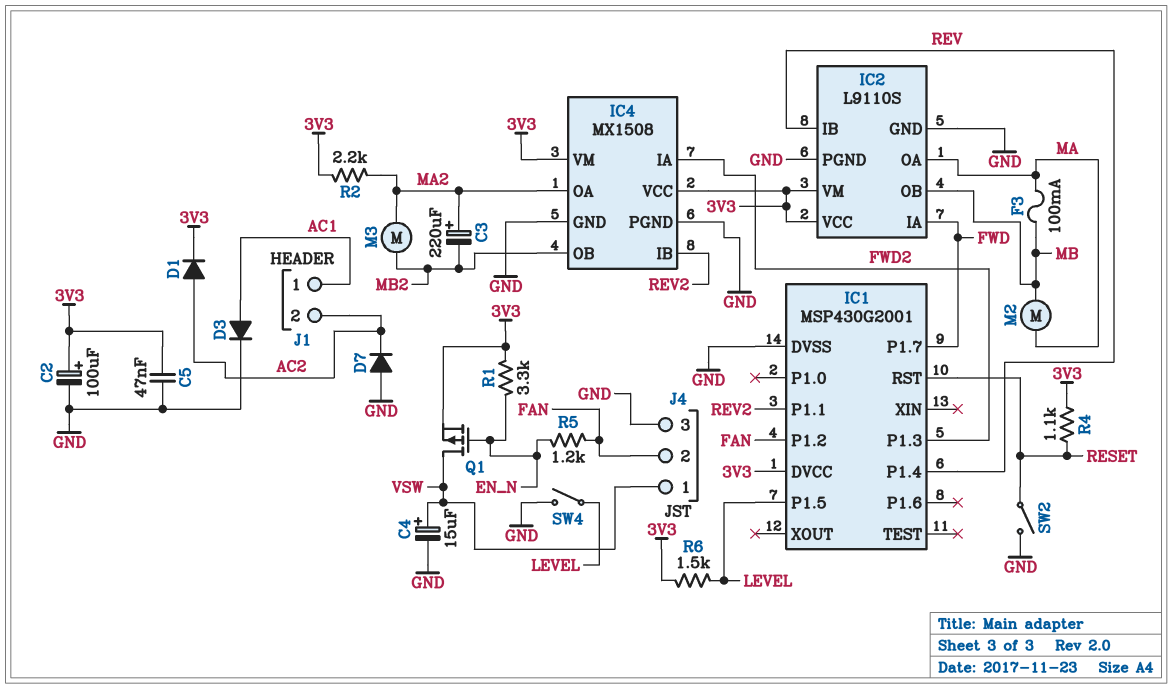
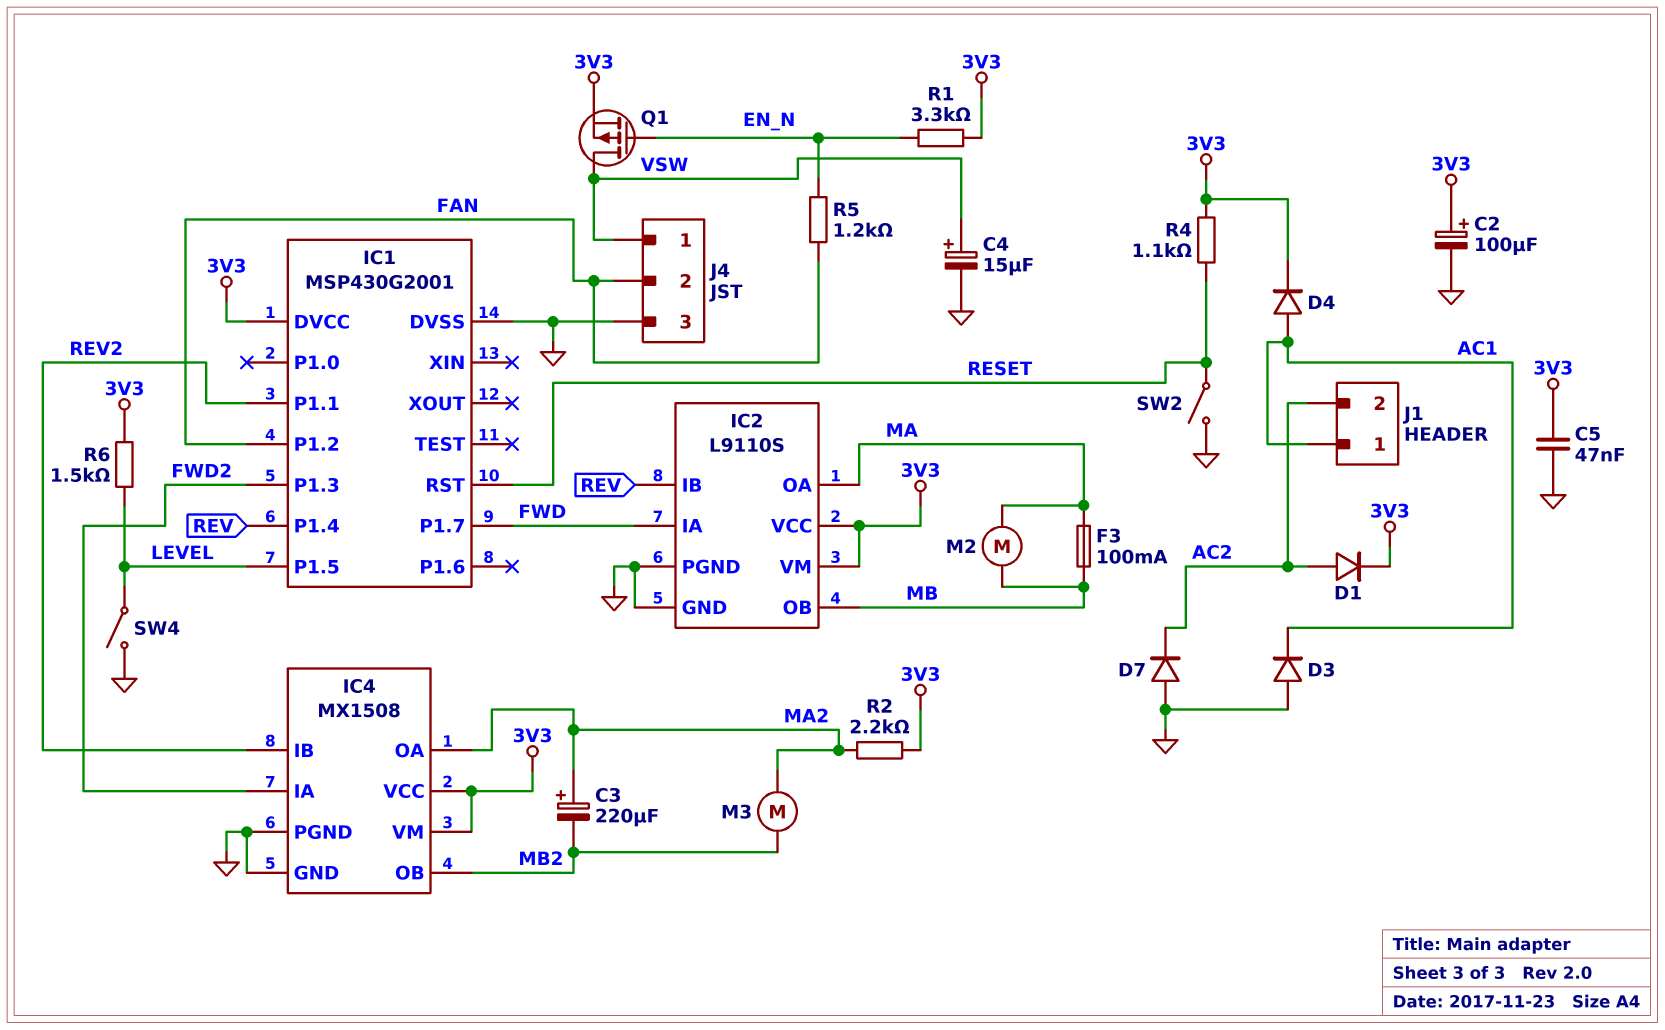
D3: diode (A AC1, K GND) -> diode (A GND, K AC1)
D4: none -> diode (A AC1, K 3V3)

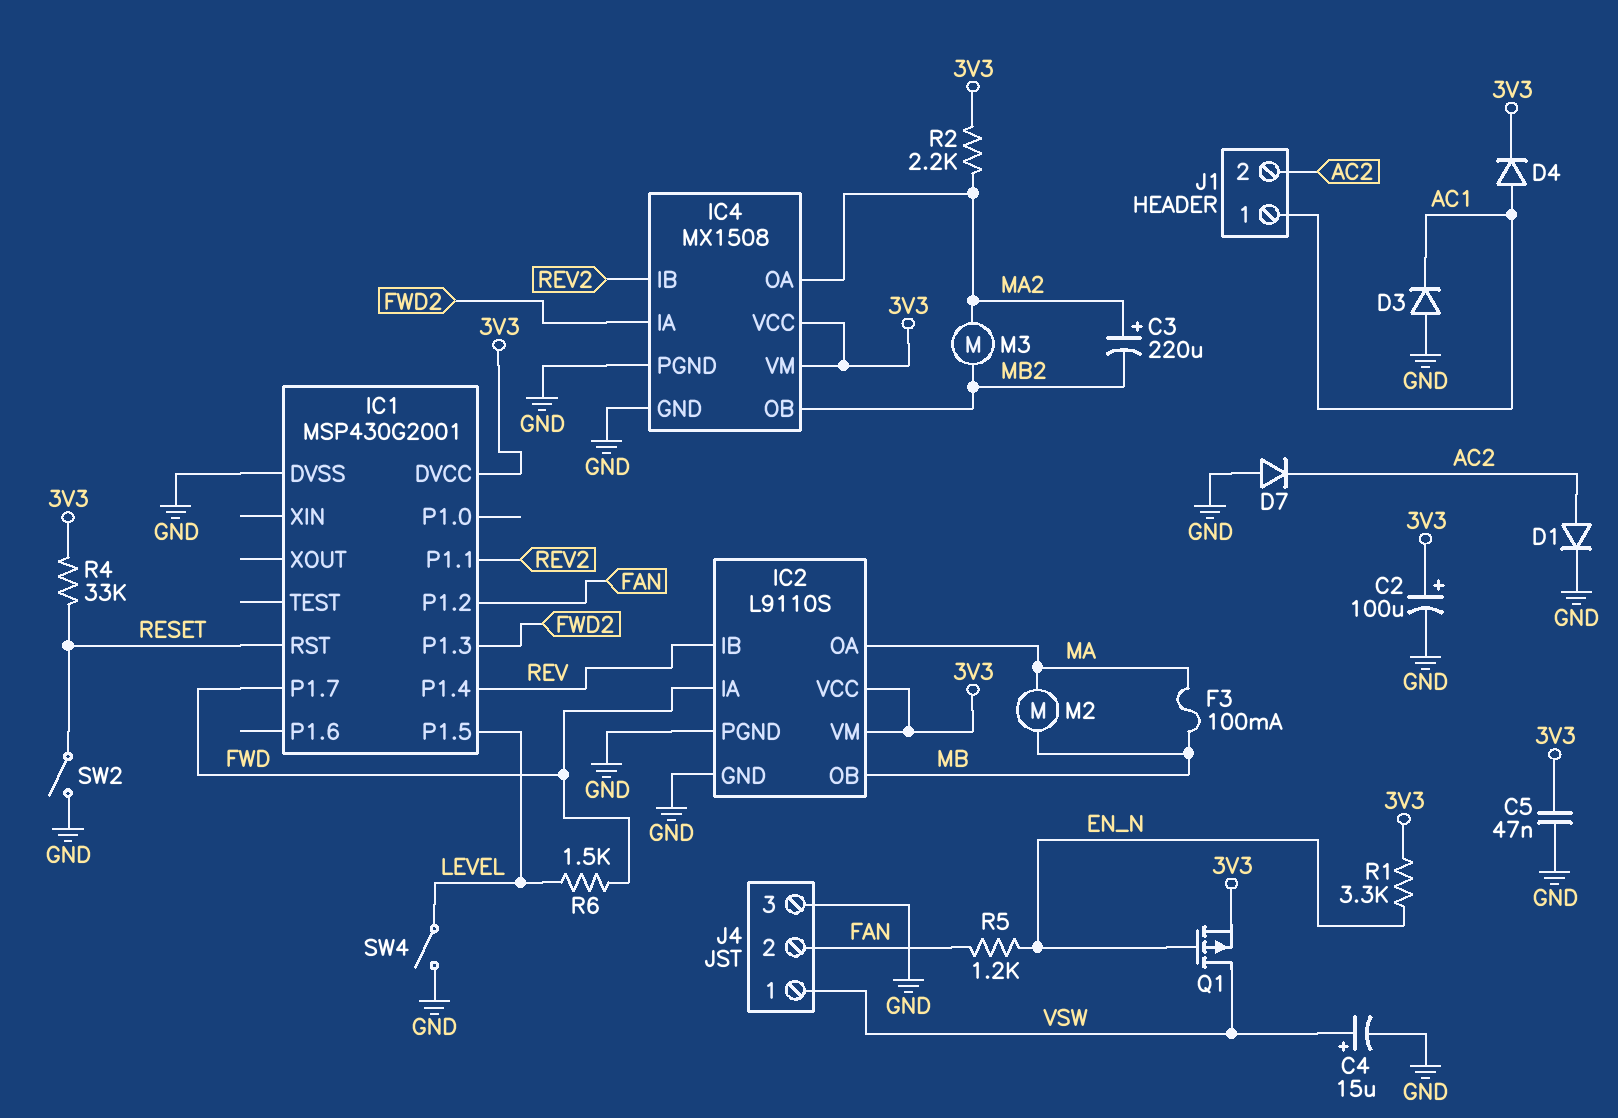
D1: diode (A AC2, K 3V3) -> diode (A AC2, K GND)
R4: 1.1k (3V3, RESET) -> 33k (3V3, RESET)
R6: 1.5k (3V3, LEVEL) -> 1.5k (FWD, LEVEL)

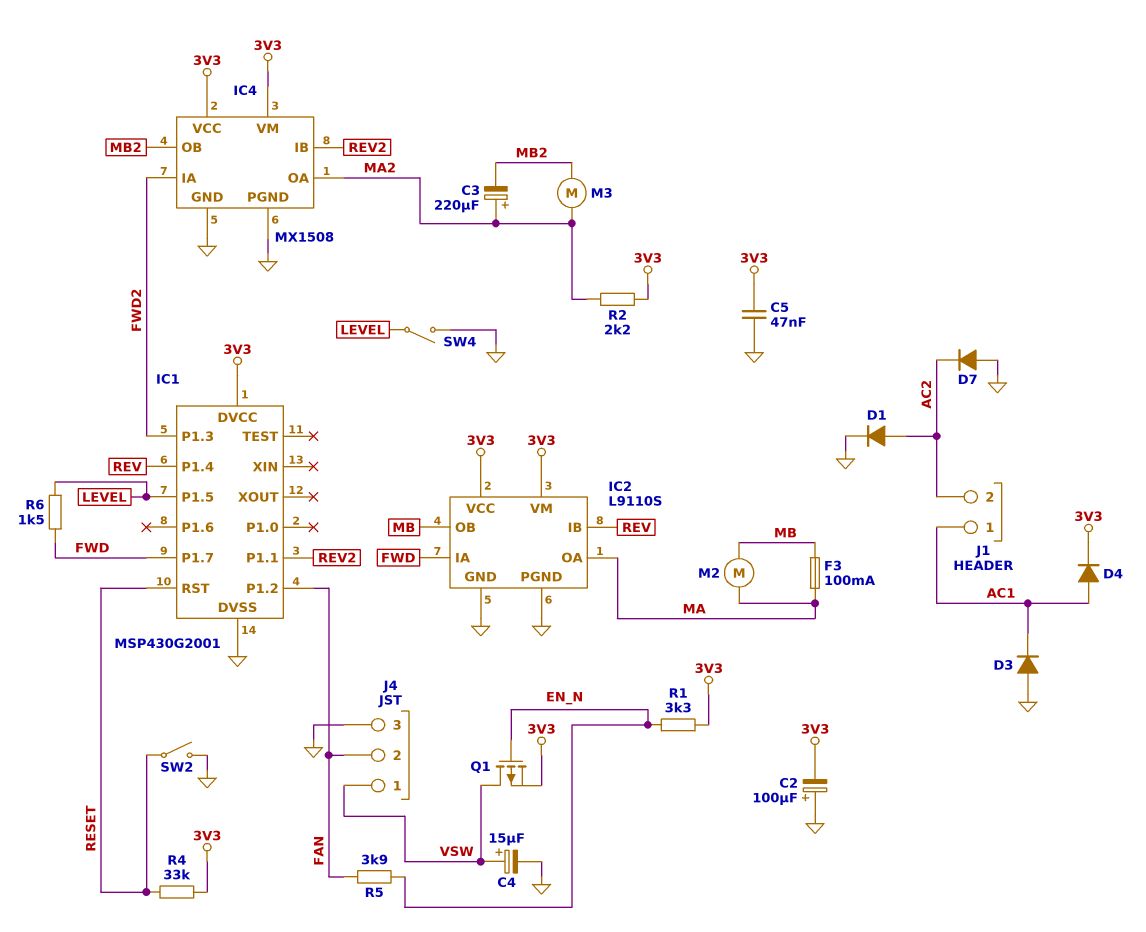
C2: 100uF (plus 3V3, minus GND) -> 100uF (plus GND, minus 3V3)
R5: 1.2k (EN_N, FAN) -> 3.9k (EN_N, FAN)

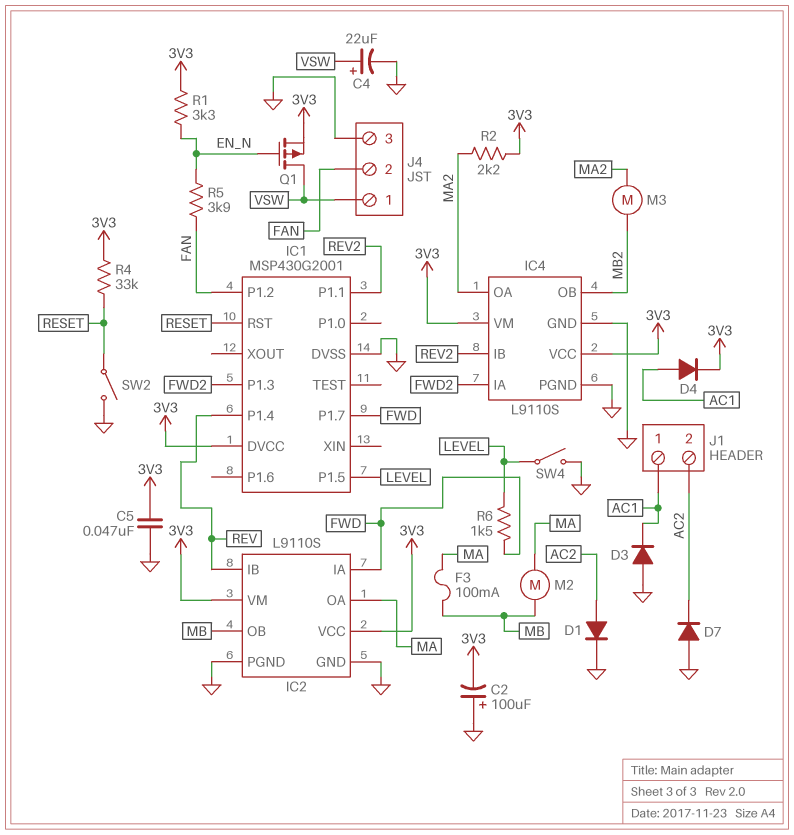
C3: 220uF (plus MA2, minus MB2) -> none
C4: 15uF (plus VSW, minus GND) -> 22uF (plus VSW, minus GND)
IC4: MX1508 -> L9110S

